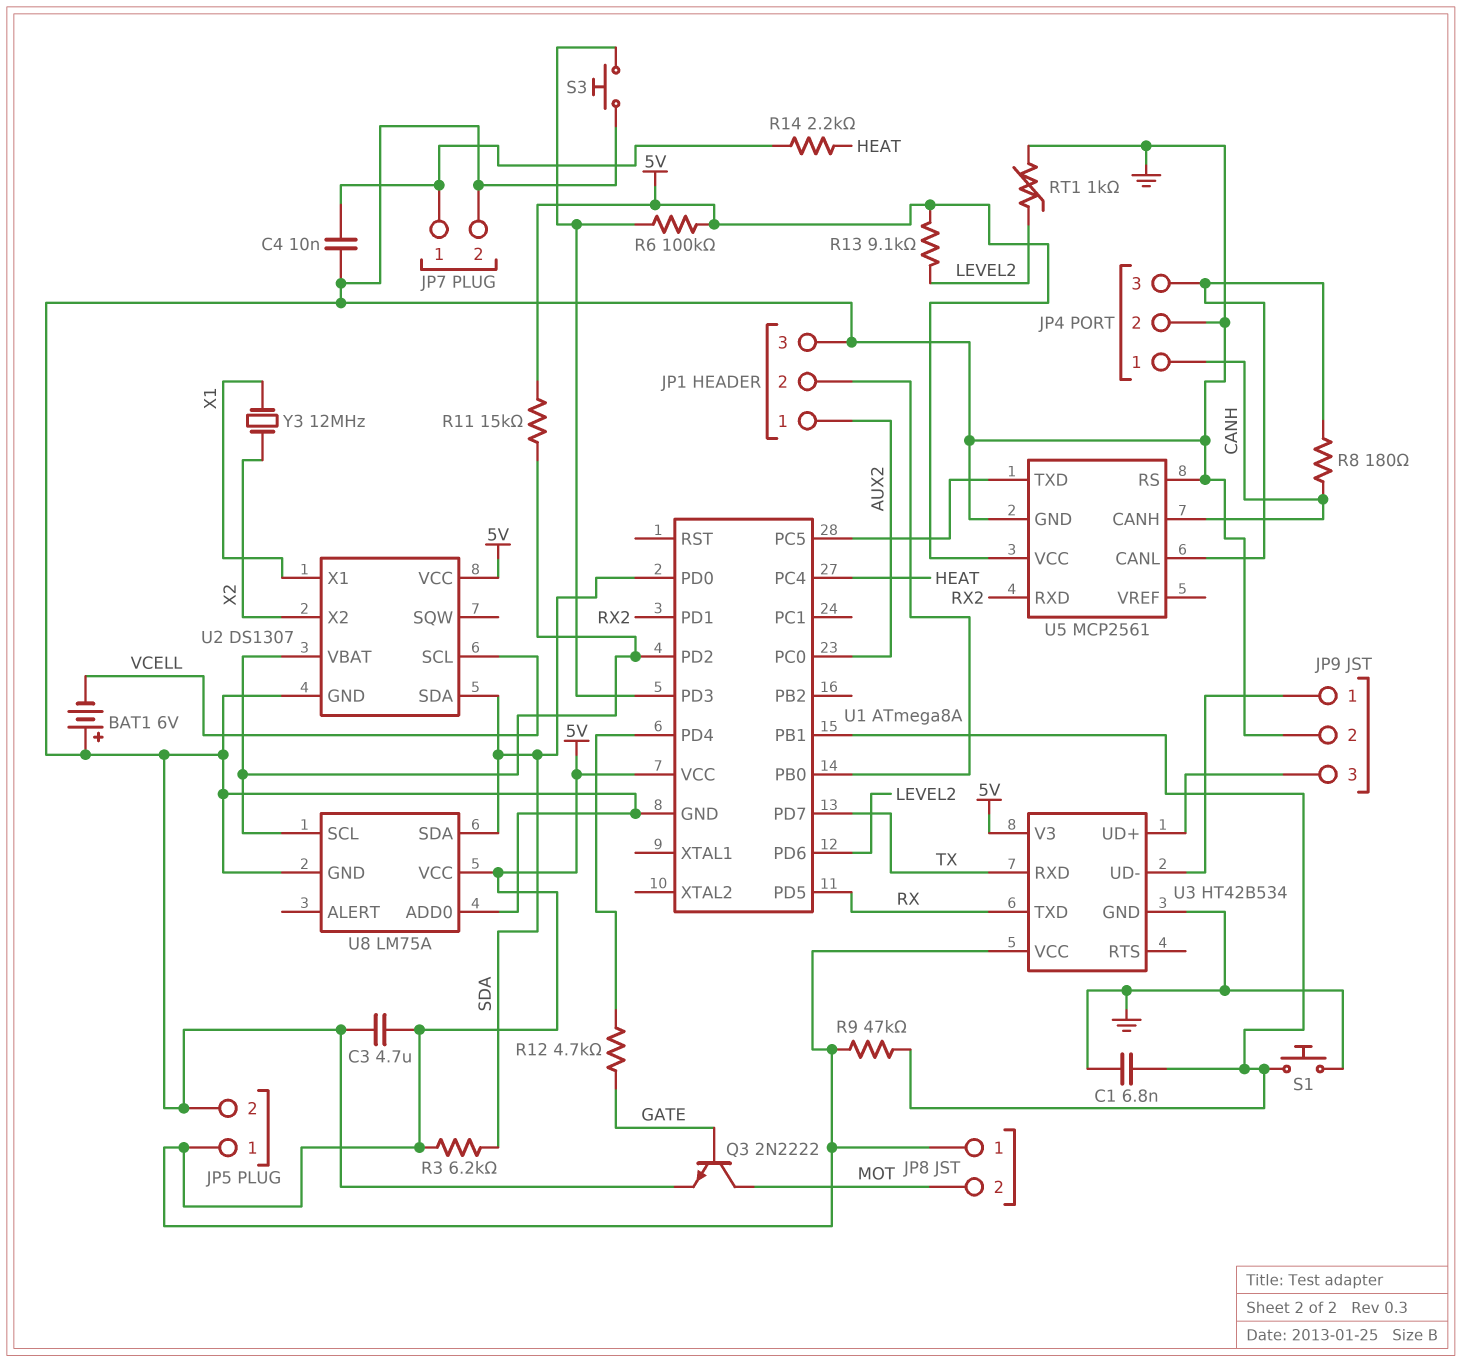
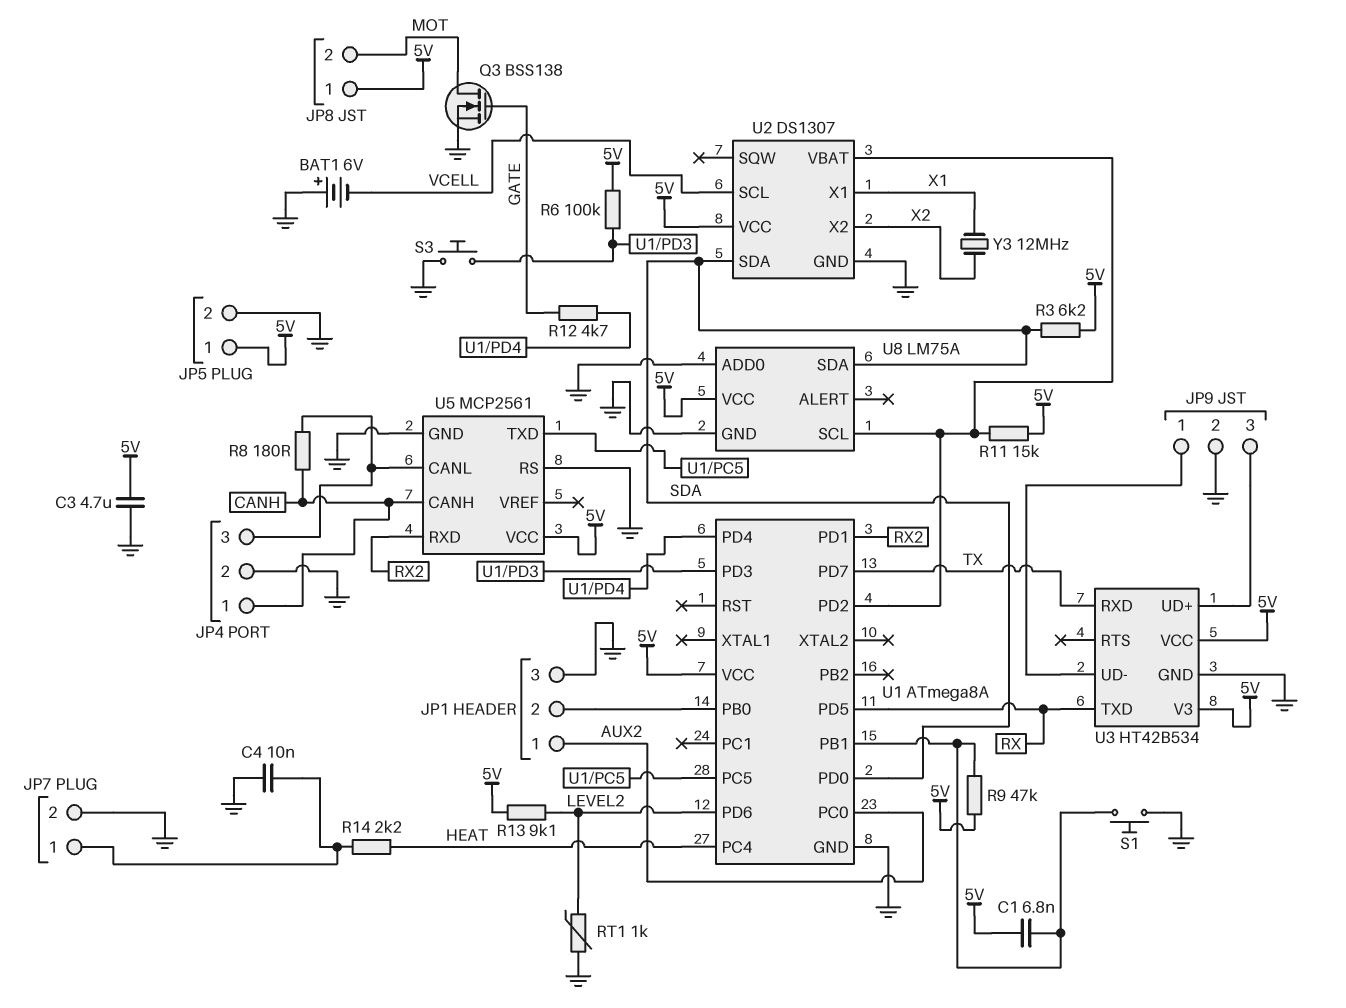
C1: 6.8nF (GND, U1/PB1) -> 6.8nF (5V, U1/PB1)
Q3: NPN 2N2222 (B GATE, C MOT, E GND) -> NMOS BSS138 (G GATE, D MOT, S GND)

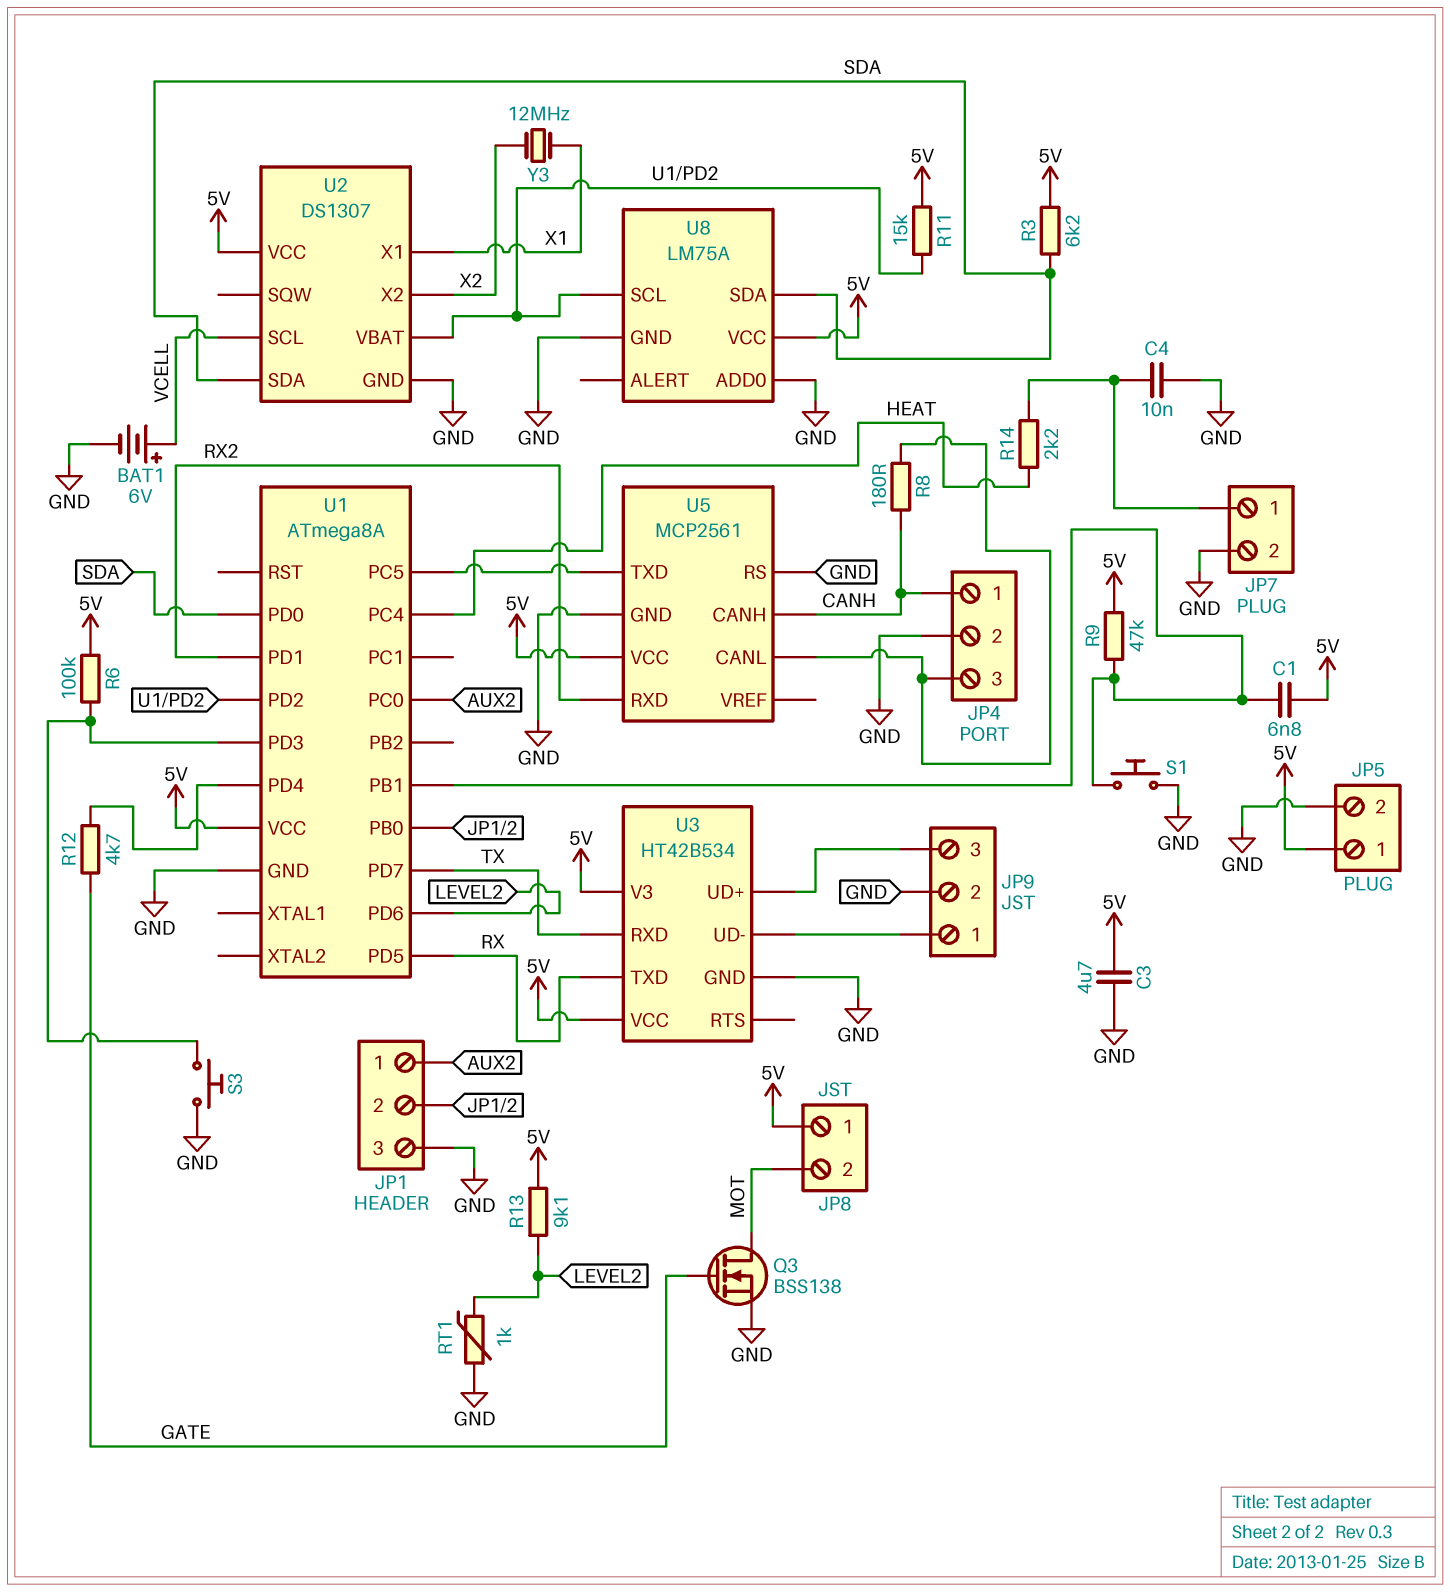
BAT1: 6V (plus GND, minus VCELL) -> 6V (plus VCELL, minus GND)

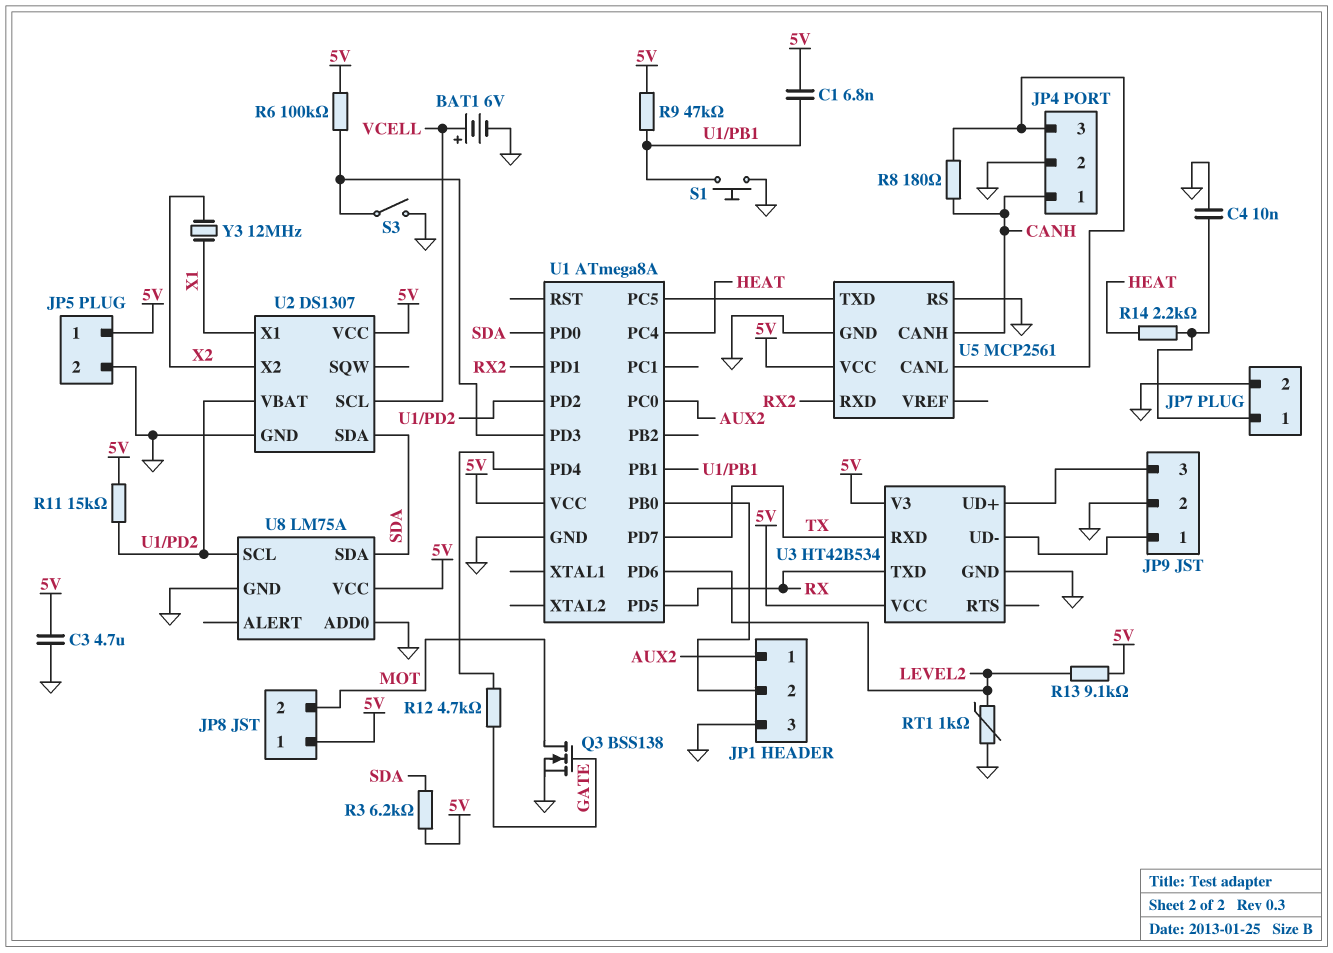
S3: button (GND, U1/PD3) -> switch (GND, U1/PD3)

